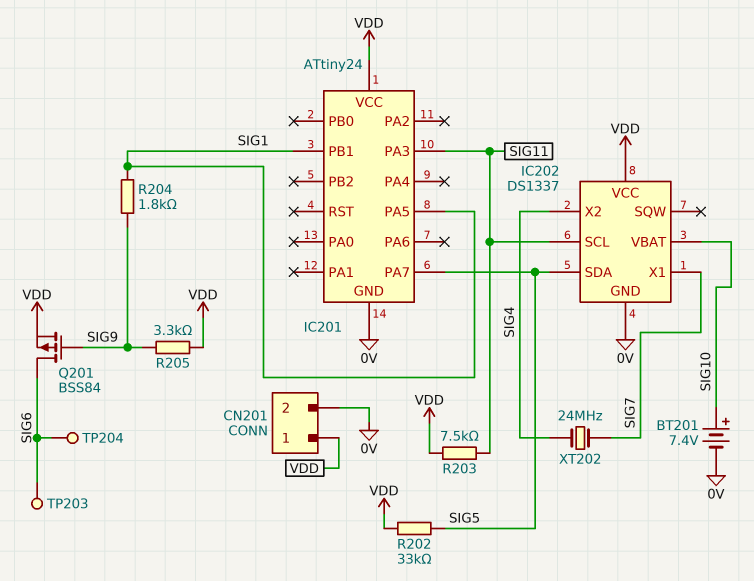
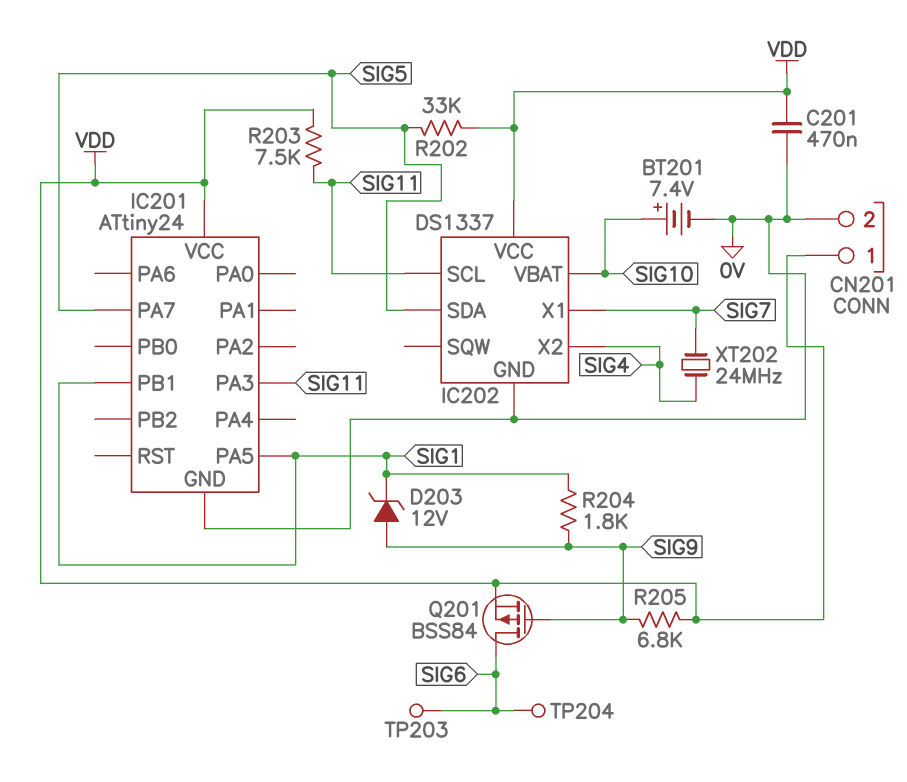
C201: none -> 470nF (0V, VDD)
D203: none -> zener 12V (A SIG9, K SIG1)
R205: 3.3k (SIG9, VDD) -> 6.8k (SIG9, VDD)

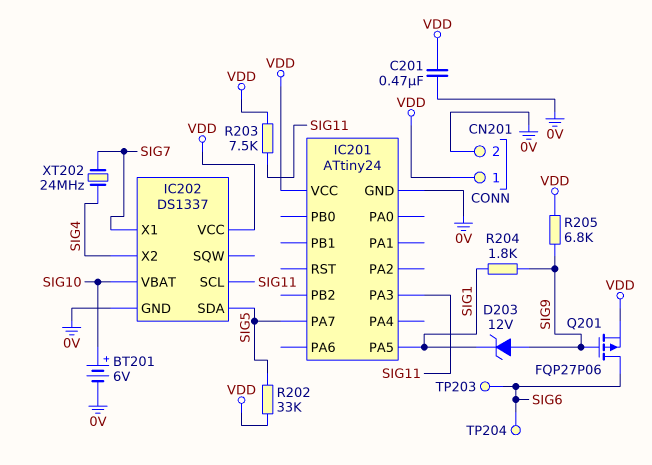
BT201: 7.4V (plus SIG10, minus 0V) -> 6V (plus SIG10, minus 0V)
IC201 pin PB1: SIG1 -> none
Q201: PMOS BSS84 (G SIG9, D SIG6, S VDD) -> PMOS FQP27P06 (G SIG9, D SIG6, S VDD)

